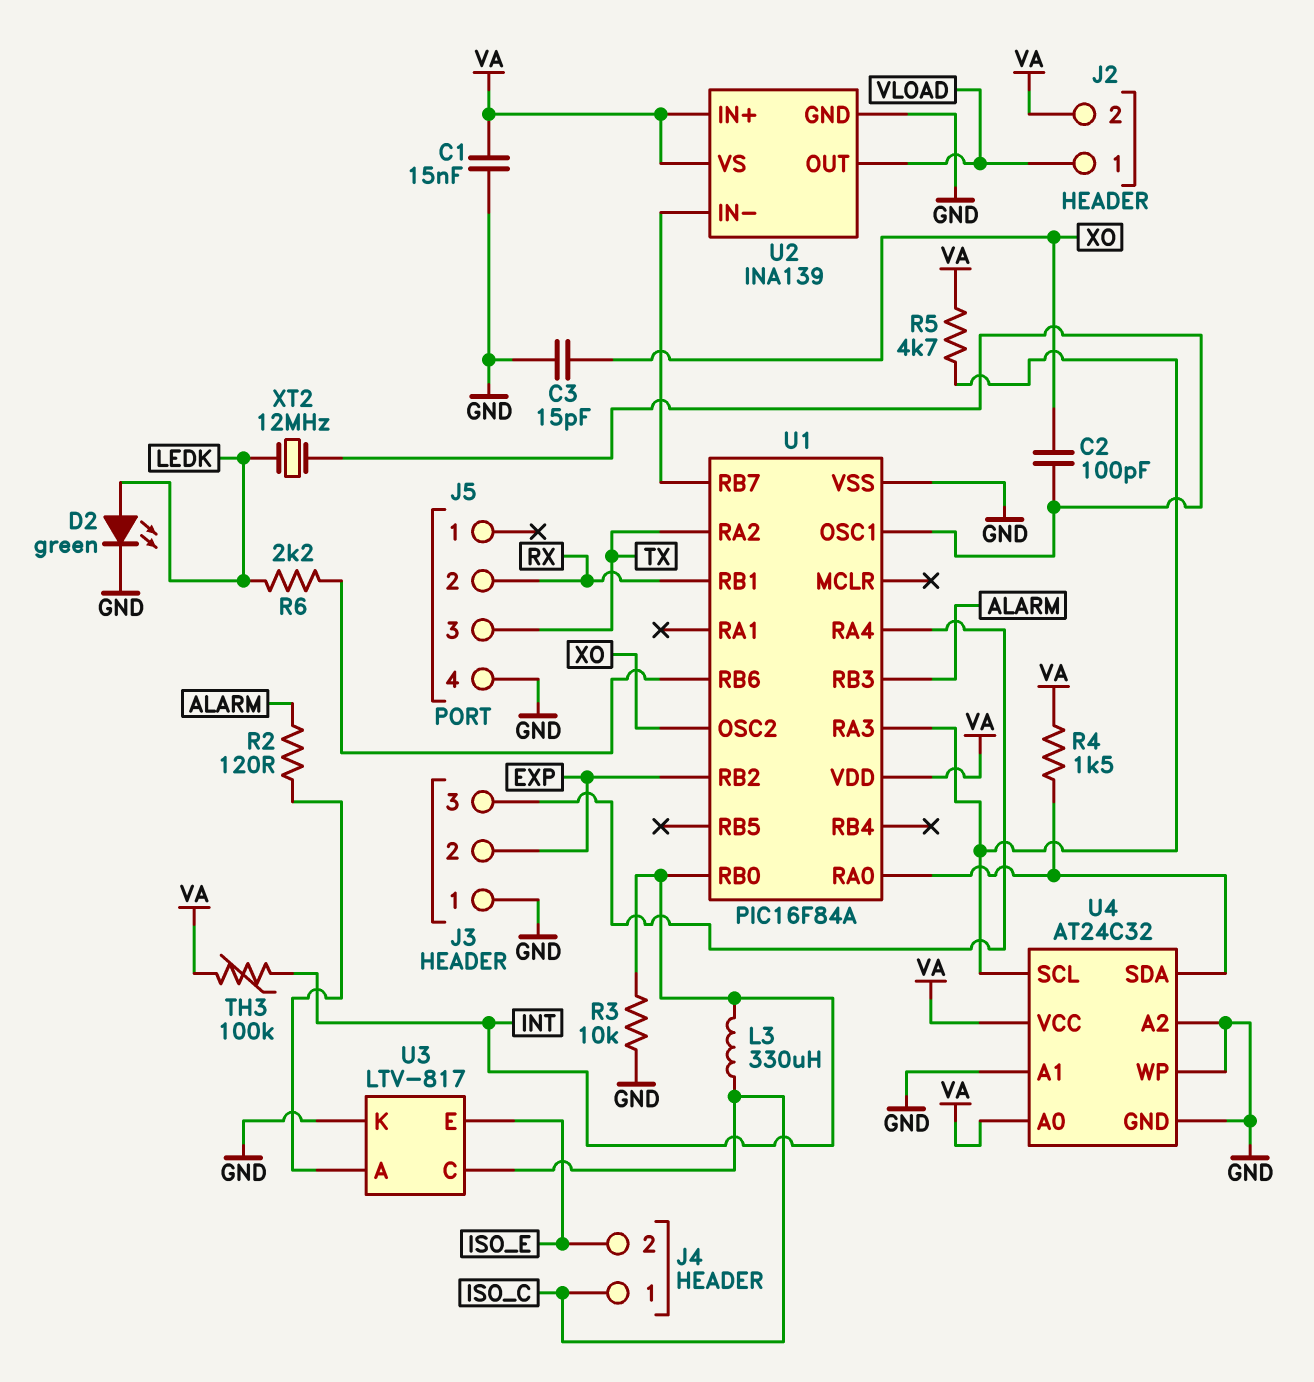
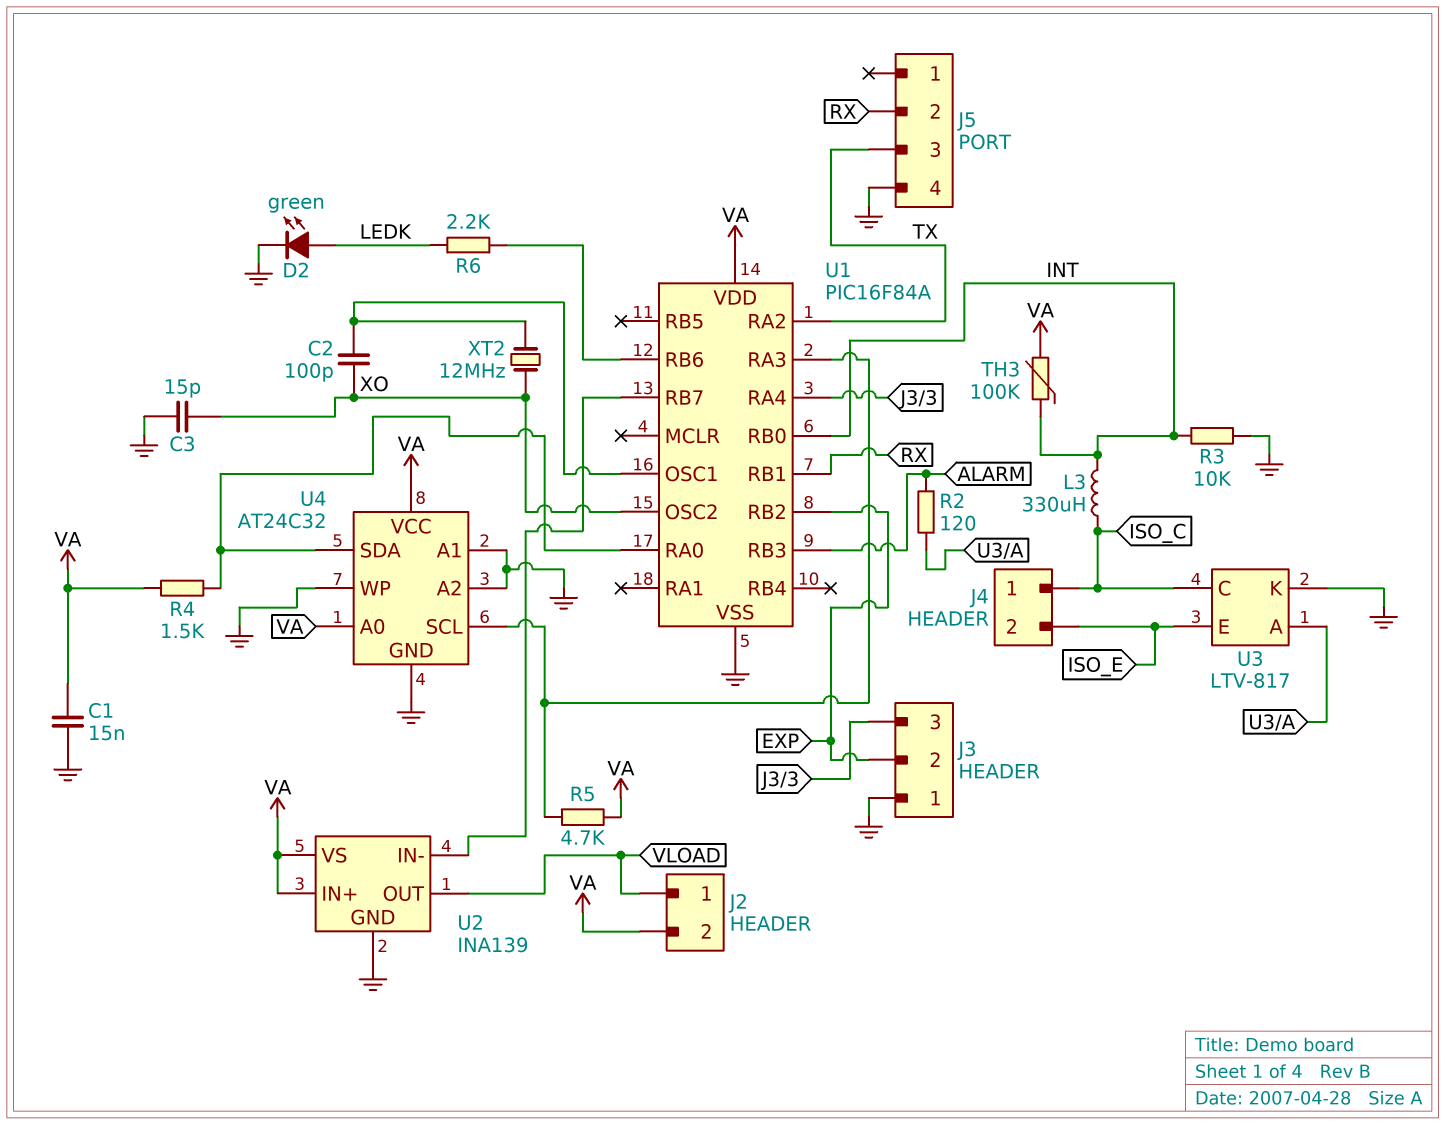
XT2: 12MHz (LEDK, U1/OSC1) -> 12MHz (U1/OSC1, XO)

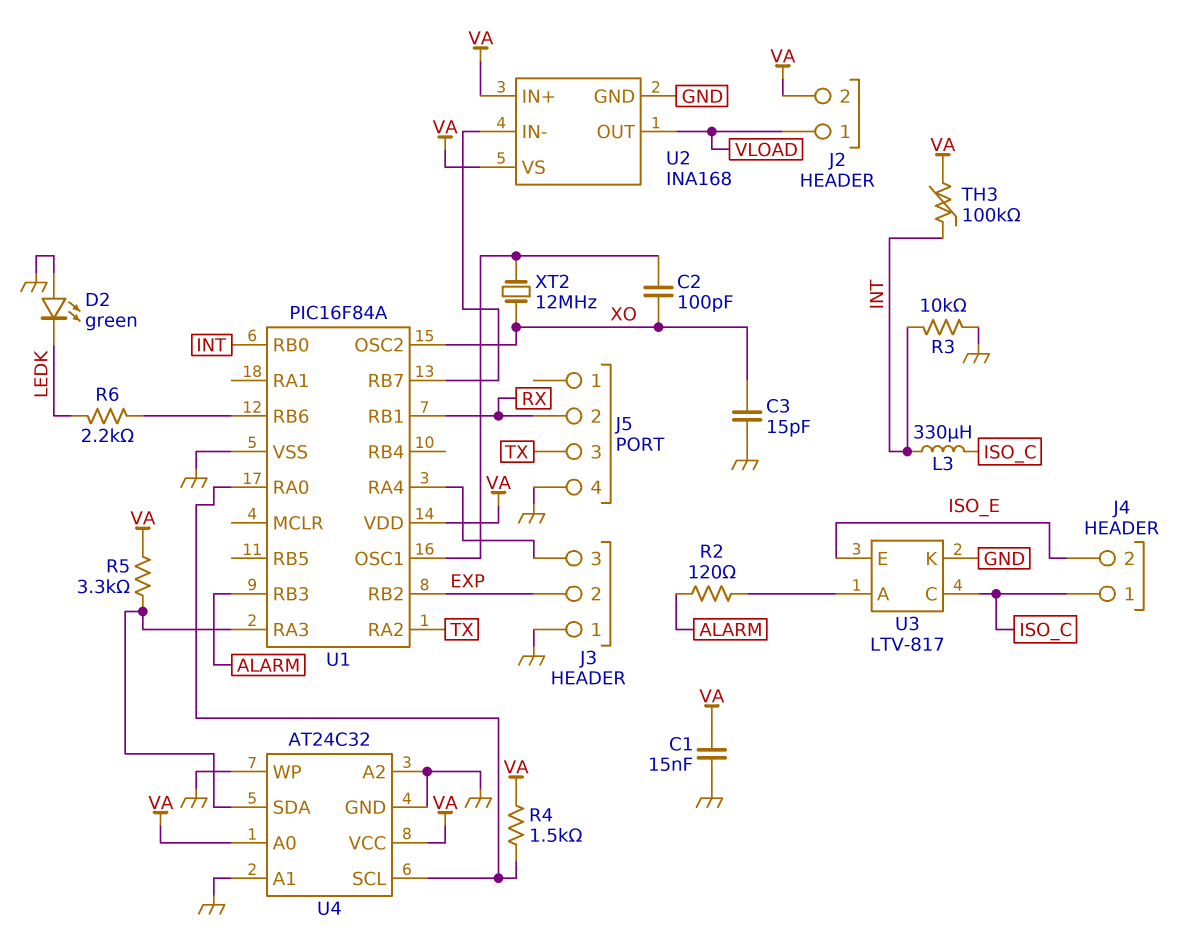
D2: LED green (A LEDK, K GND) -> LED green (A GND, K LEDK)
R5: 4.7k (U1/RA3, VA) -> 3.3k (U1/RA3, VA)
U2: INA139 -> INA168
U4 pin SCL: U1/RA3 -> U1/RA0
U4 pin SDA: U1/RA0 -> U1/RA3

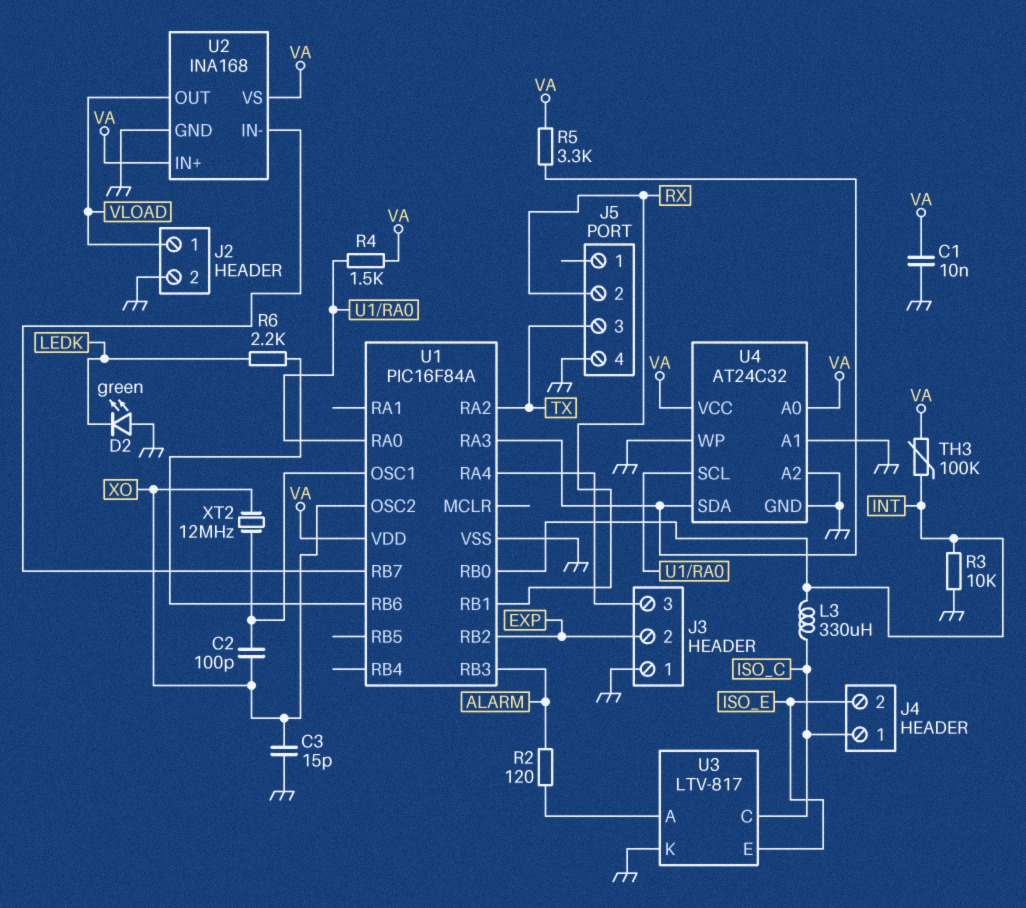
C1: 15nF (GND, VA) -> 10nF (GND, VA)
J2 pin 2: VA -> GND

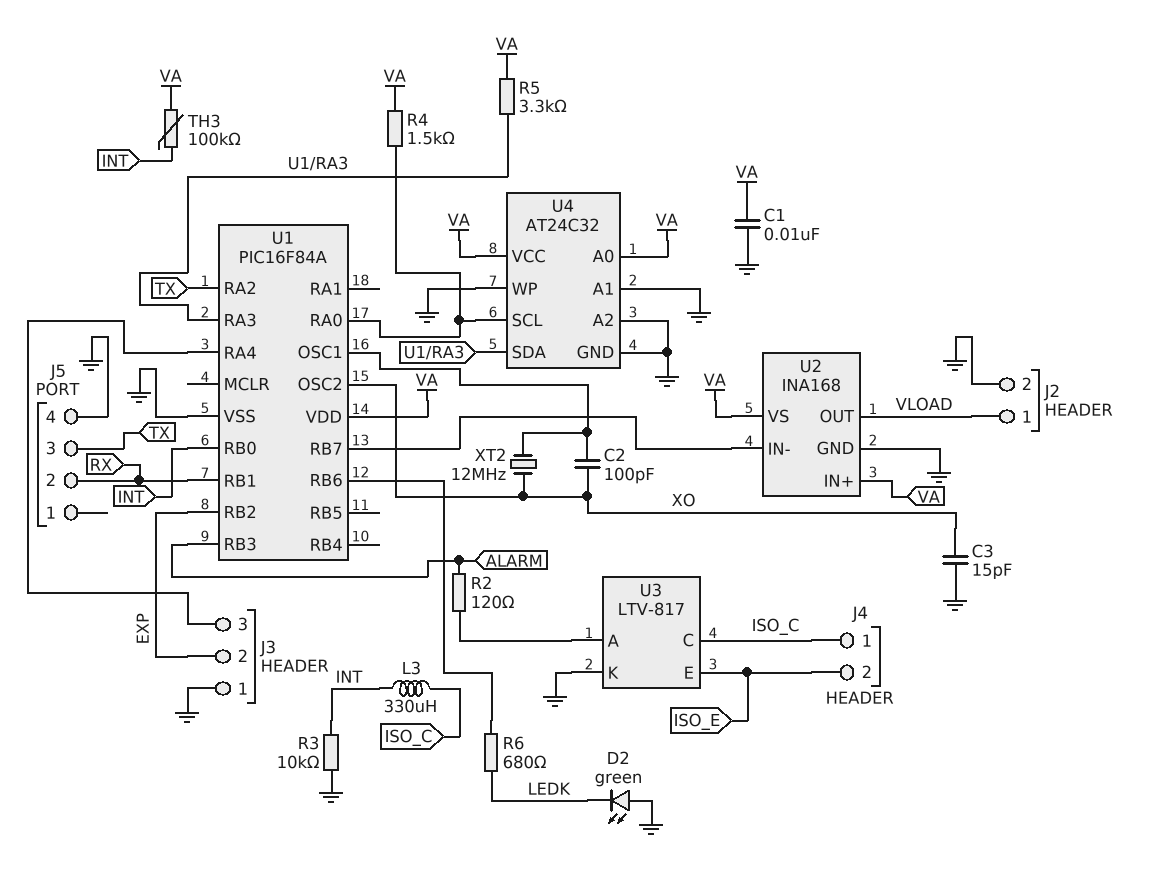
R6: 2.2k (LEDK, U1/RB6) -> 680 (LEDK, U1/RB6)

